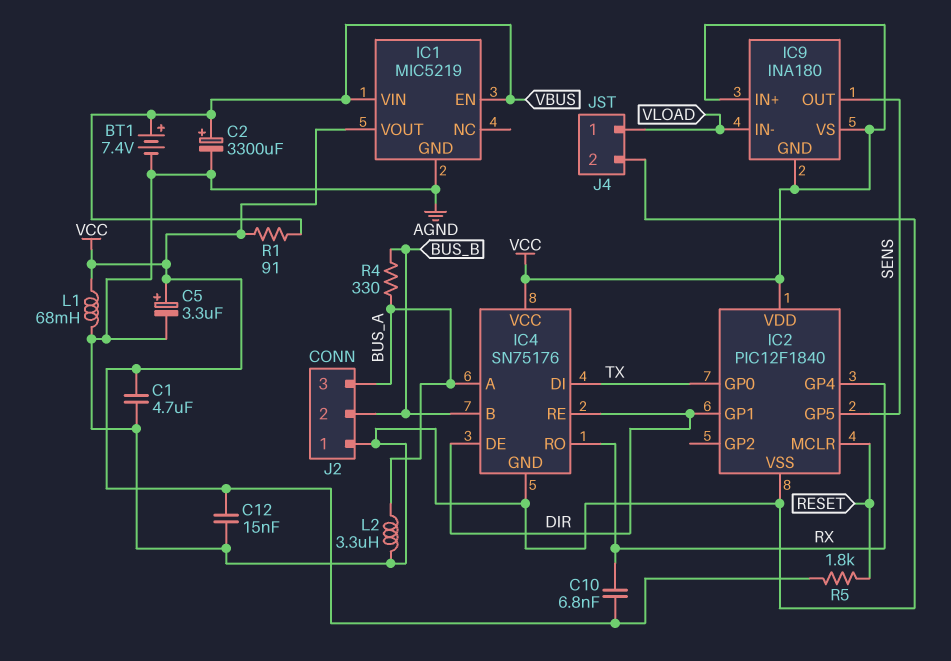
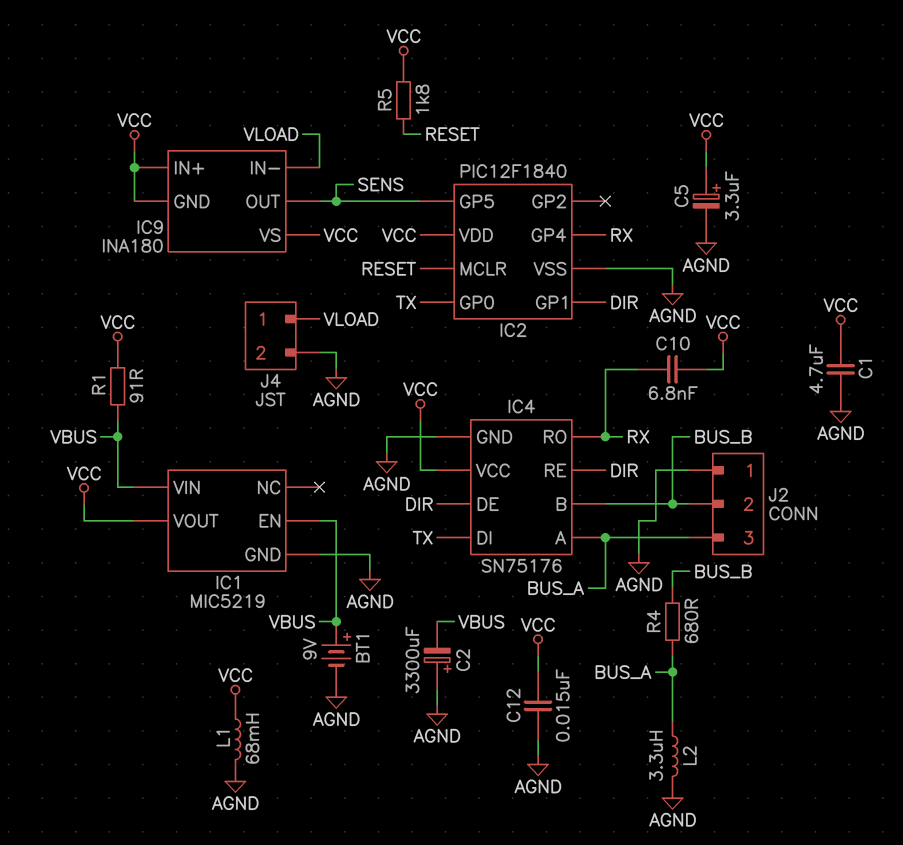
BT1: 7.4V (plus VBUS, minus AGND) -> 9V (plus VBUS, minus AGND)
C2: 3300uF (plus VBUS, minus AGND) -> 3300uF (plus AGND, minus VBUS)
R4: 330 (BUS_A, BUS_B) -> 680 (BUS_A, BUS_B)

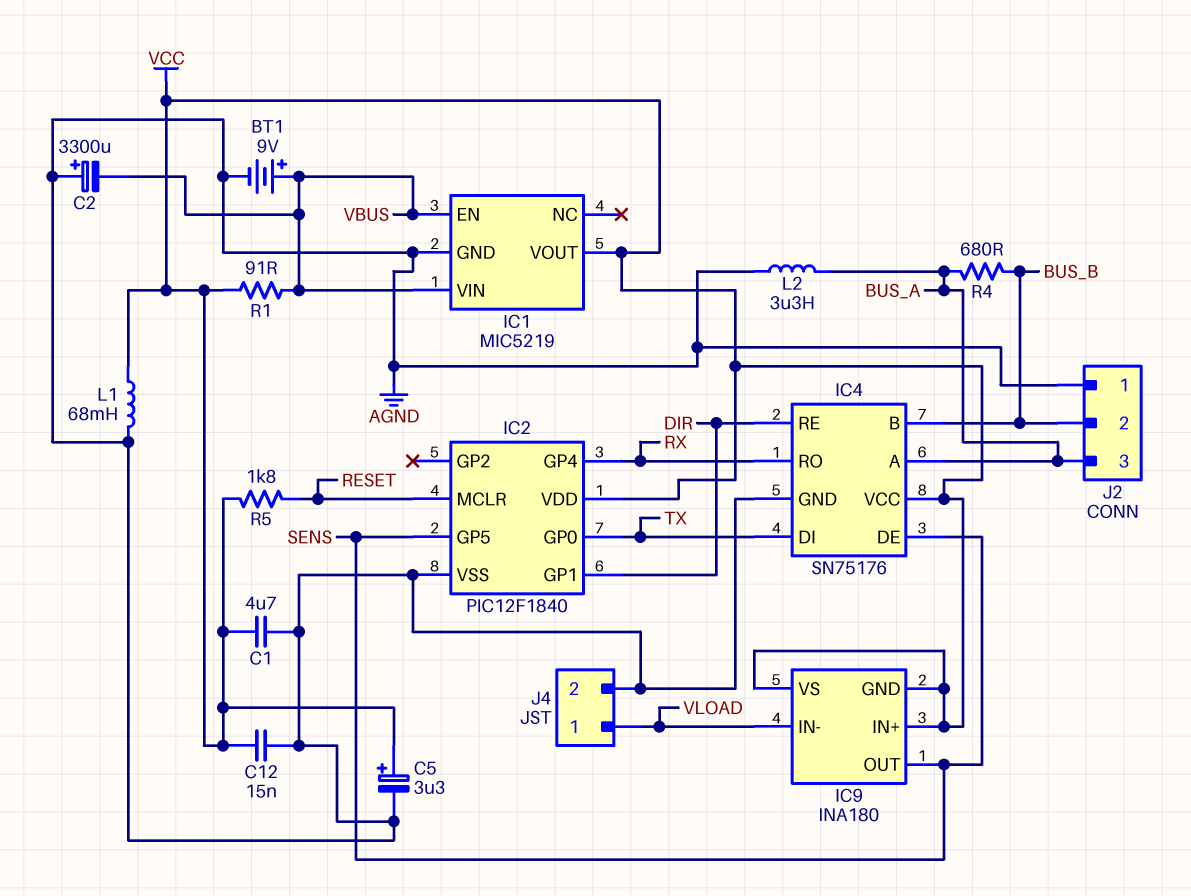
C10: 6.8nF (RX, VCC) -> none
IC4 pin DE: DIR -> SENS

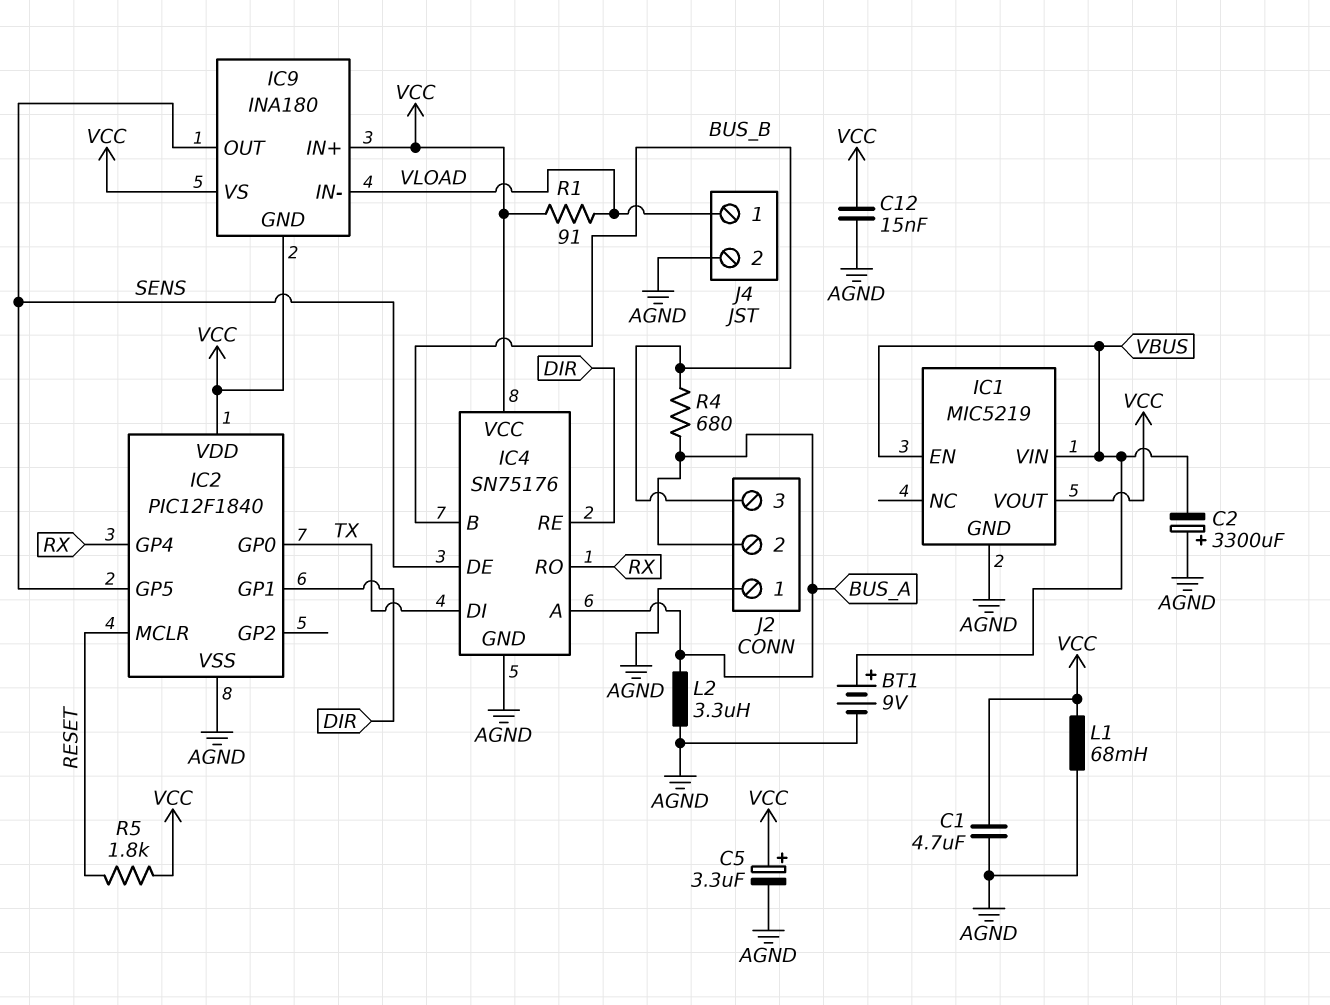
J2 pin 2: BUS_B -> BUS_A
J2 pin 3: BUS_A -> BUS_B
R1: 91 (VBUS, VCC) -> 91 (VCC, VLOAD)

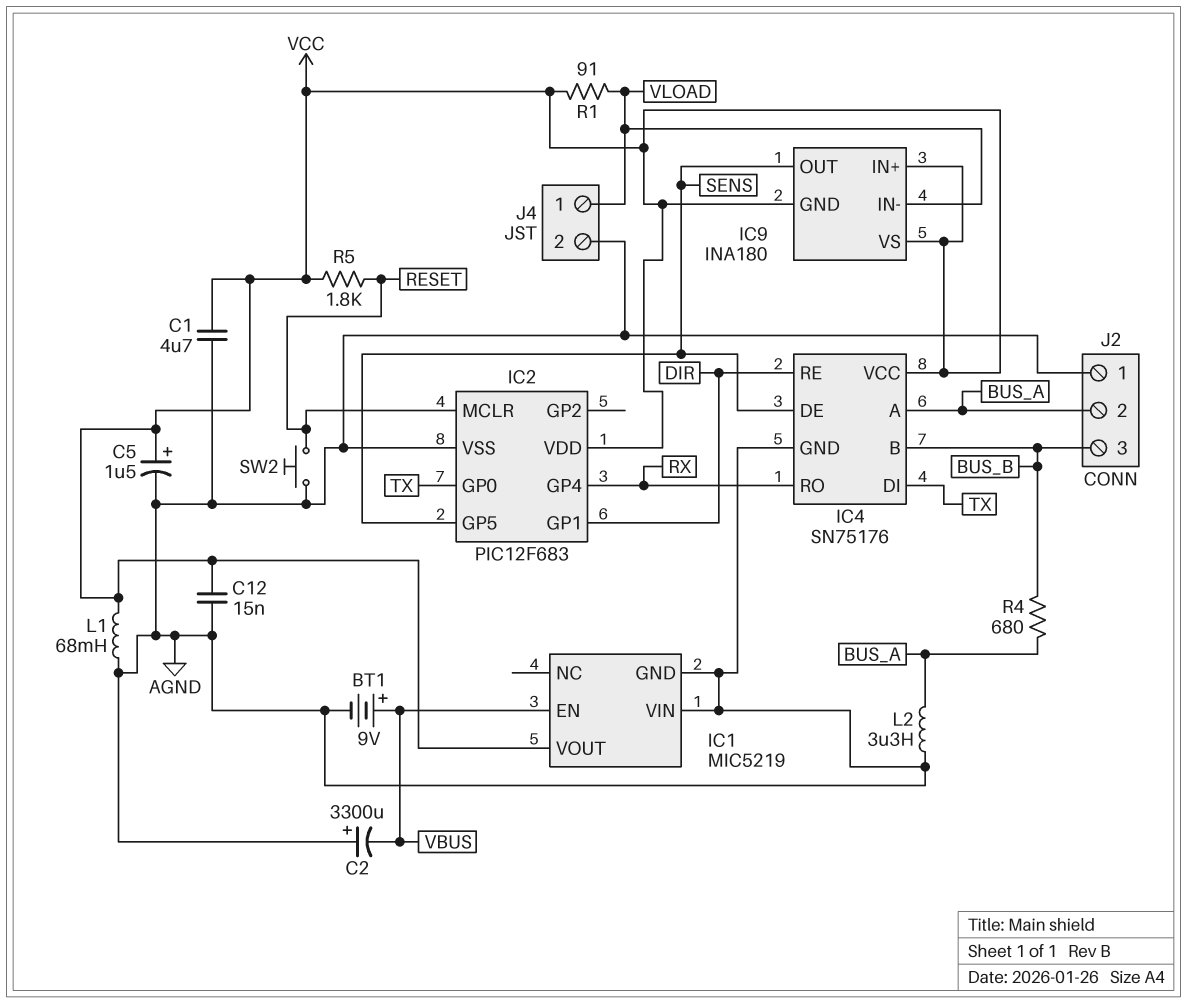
C5: 3.3uF (plus VCC, minus AGND) -> 1.5uF (plus VCC, minus AGND)
IC1 pin VIN: VBUS -> AGND
IC2: PIC12F1840 -> PIC12F683
SW2: none -> button (AGND, RESET)

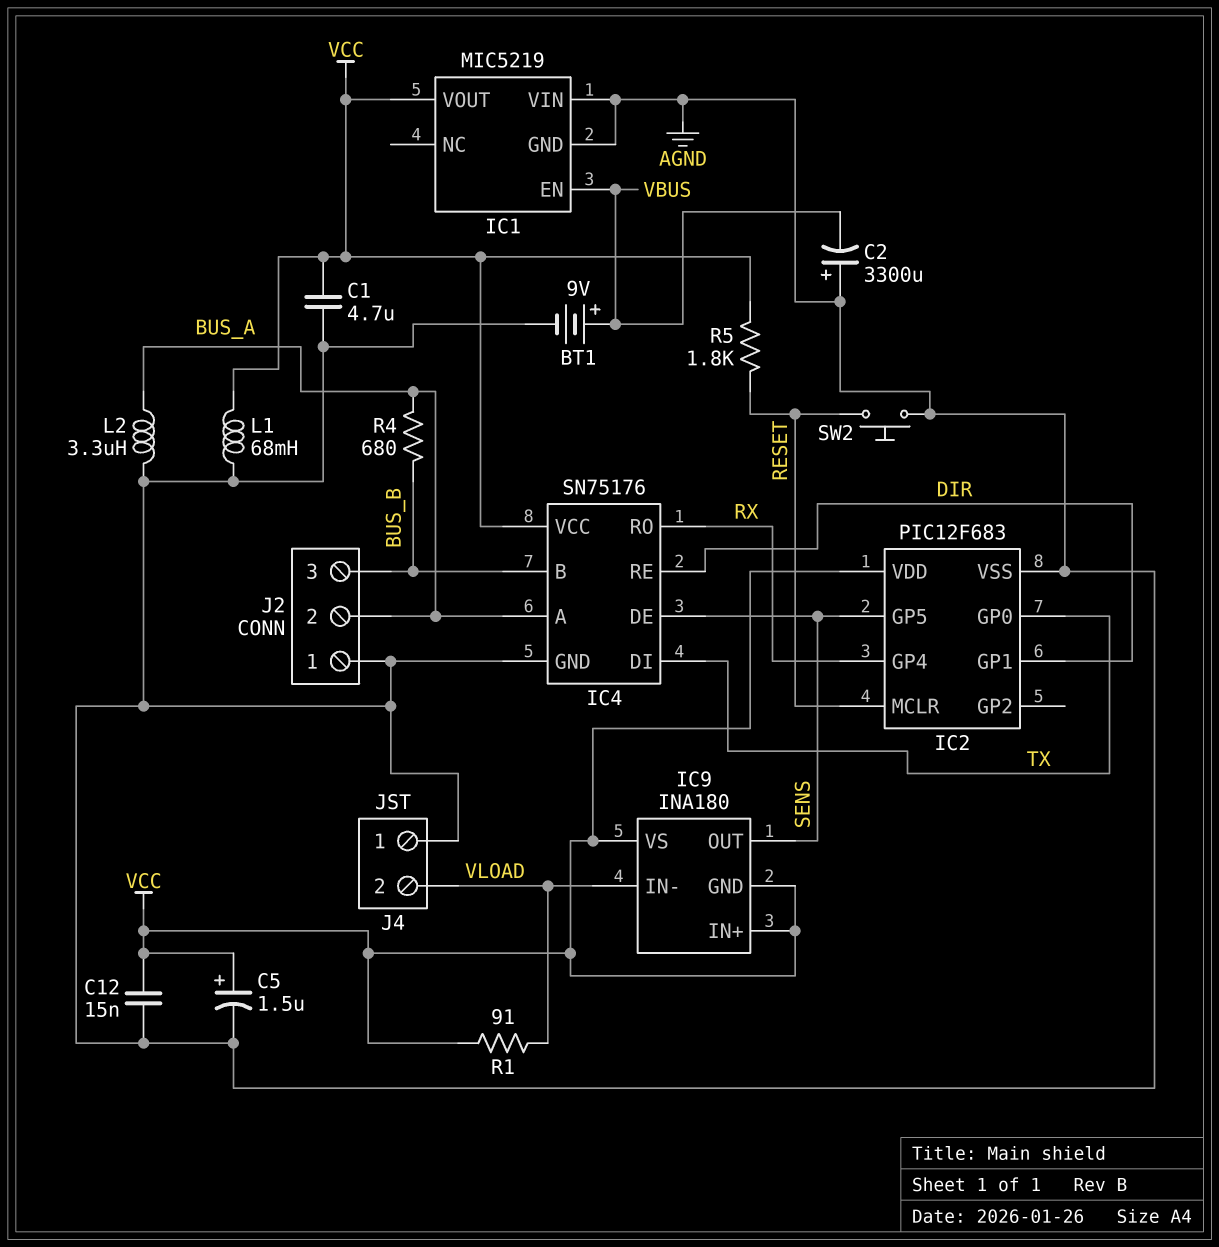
J4 pin 1: VLOAD -> AGND
J4 pin 2: AGND -> VLOAD

